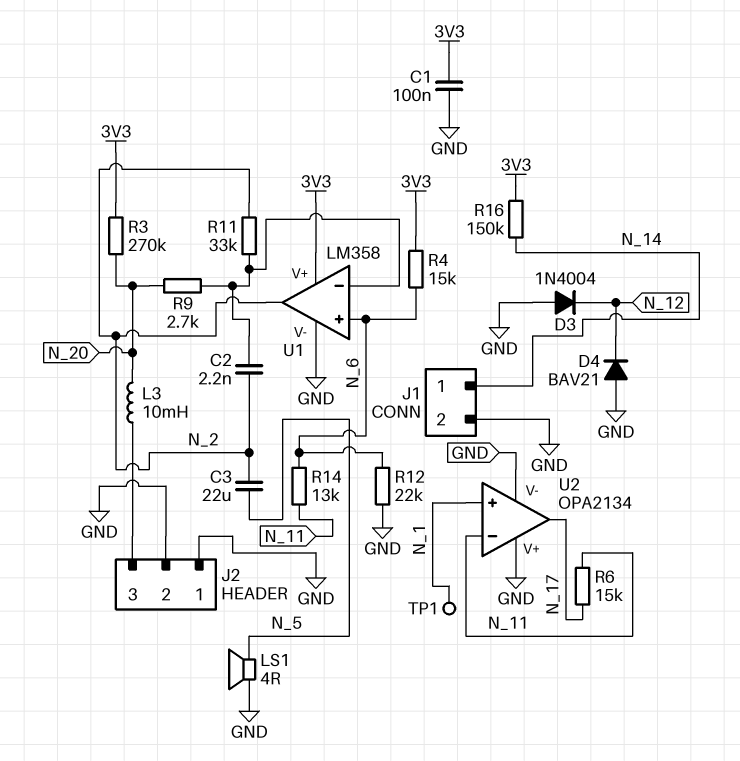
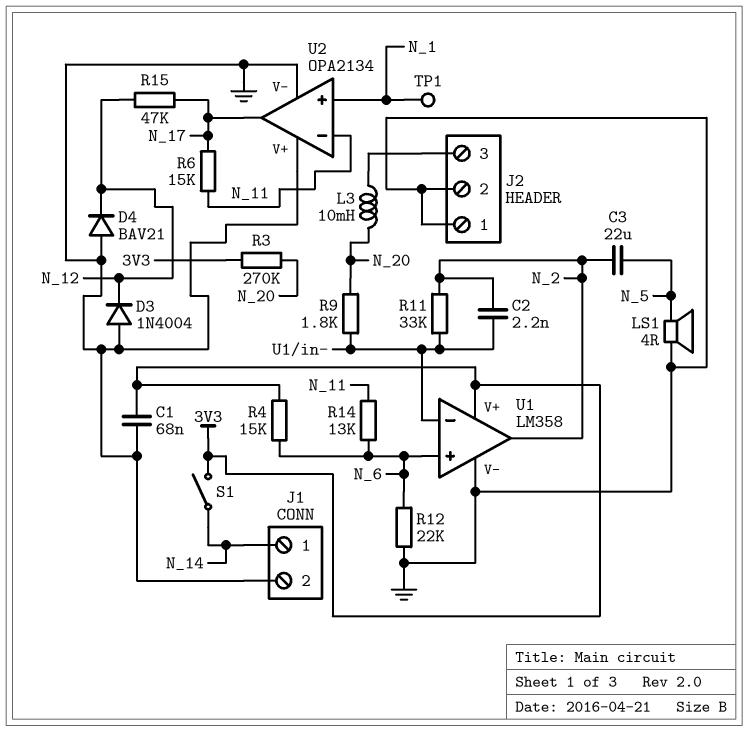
C1: 100nF (3V3, GND) -> 68nF (3V3, GND)
R9: 2.7k (N_20, U1/in-) -> 1.8k (N_20, U1/in-)
R15: none -> 47k (N_12, N_17)
R16: 150k (3V3, N_14) -> none
S1: none -> switch (3V3, N_14)

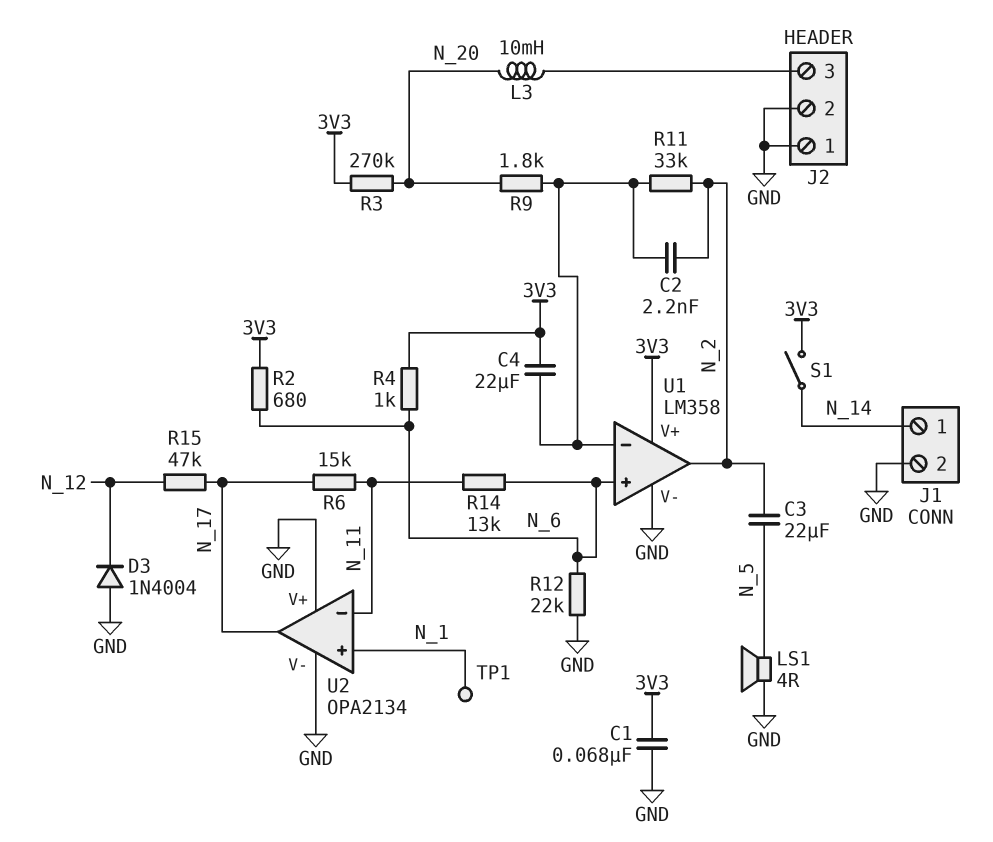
C4: none -> 22uF (3V3, U1/in-)
D4: diode BAV21 (A GND, K N_12) -> none
R2: none -> 680 (3V3, N_6)
R4: 15k (3V3, N_6) -> 1k (3V3, N_6)

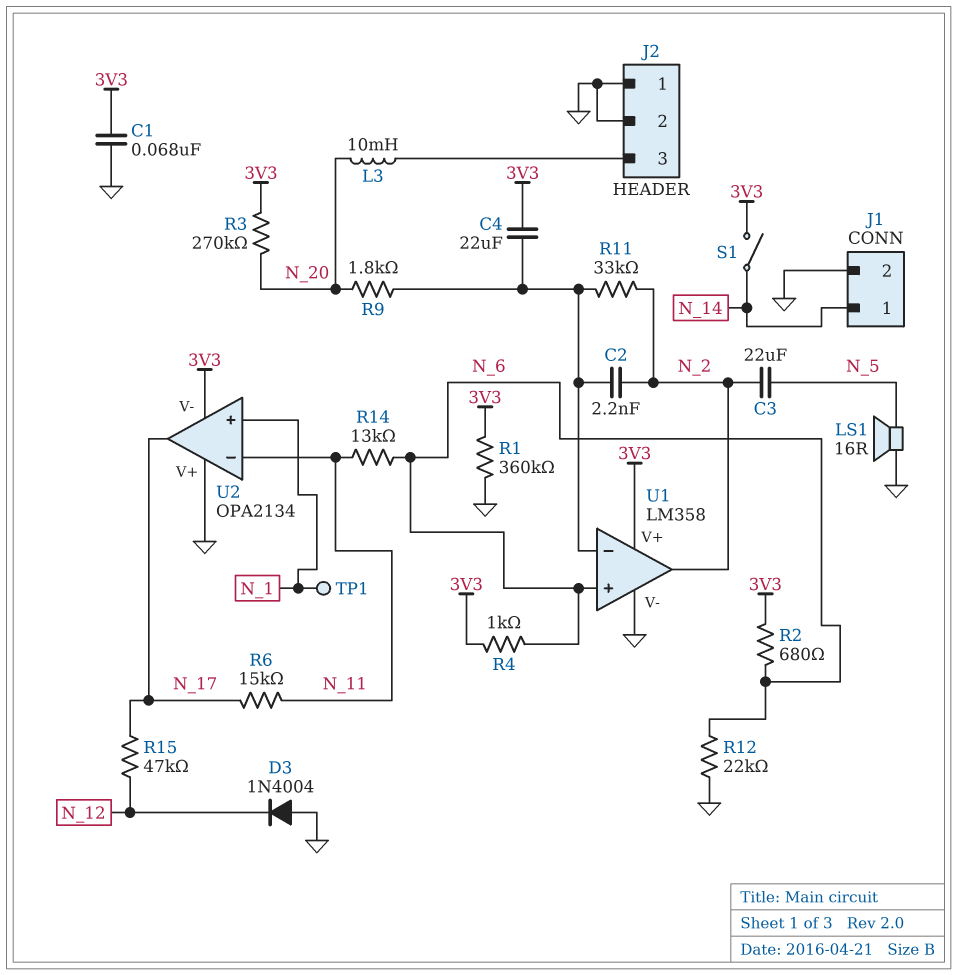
LS1: speaker 4R (GND, N_5) -> speaker 16R (GND, N_5)
R1: none -> 360k (3V3, GND)
U2 pin V-: GND -> 3V3

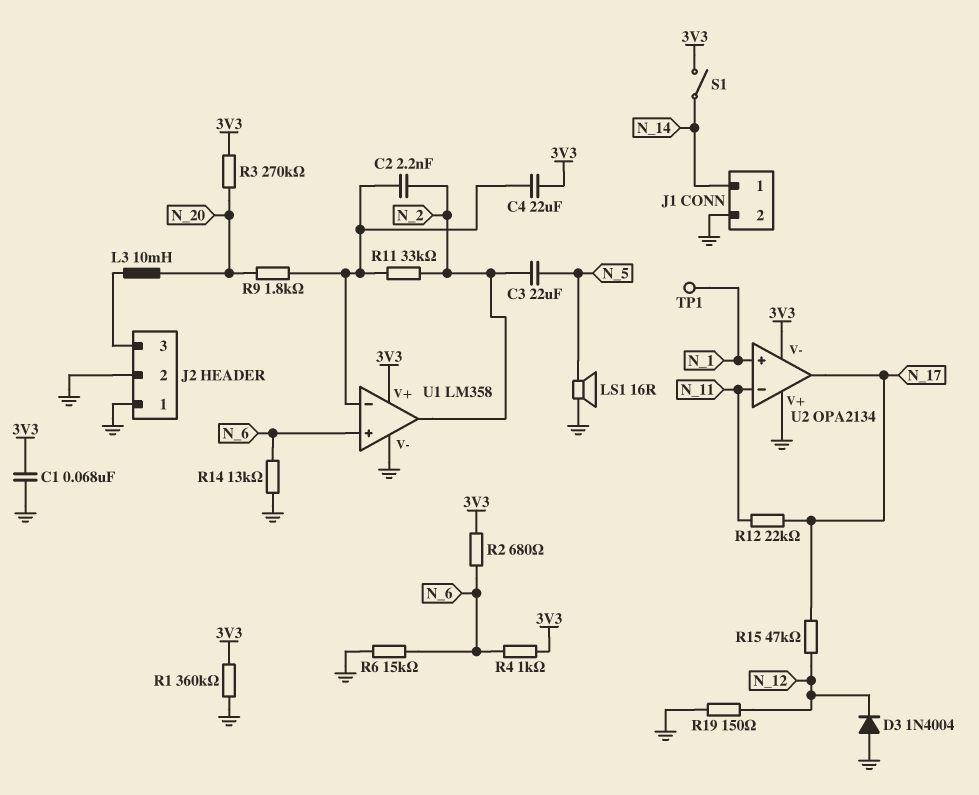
R6: 15k (N_11, N_17) -> 15k (GND, N_6)
R12: 22k (GND, N_6) -> 22k (N_11, N_17)
R14: 13k (N_6, N_11) -> 13k (GND, N_6)
R19: none -> 150 (GND, N_12)

